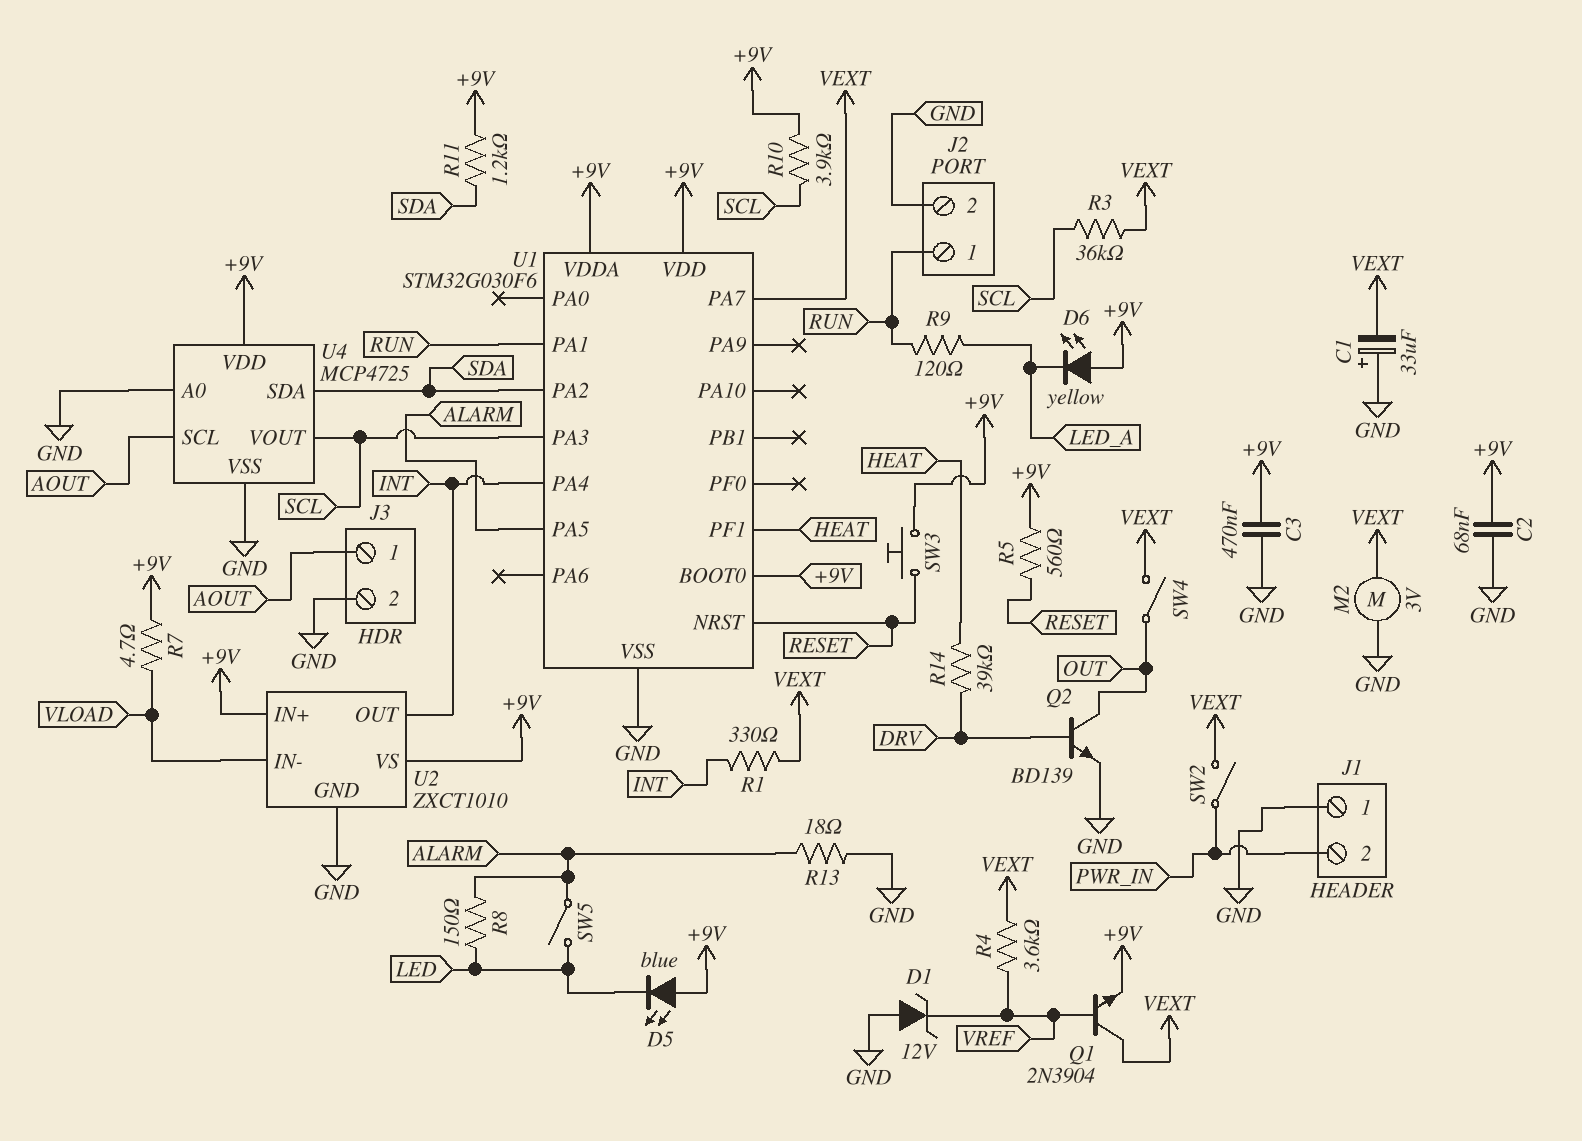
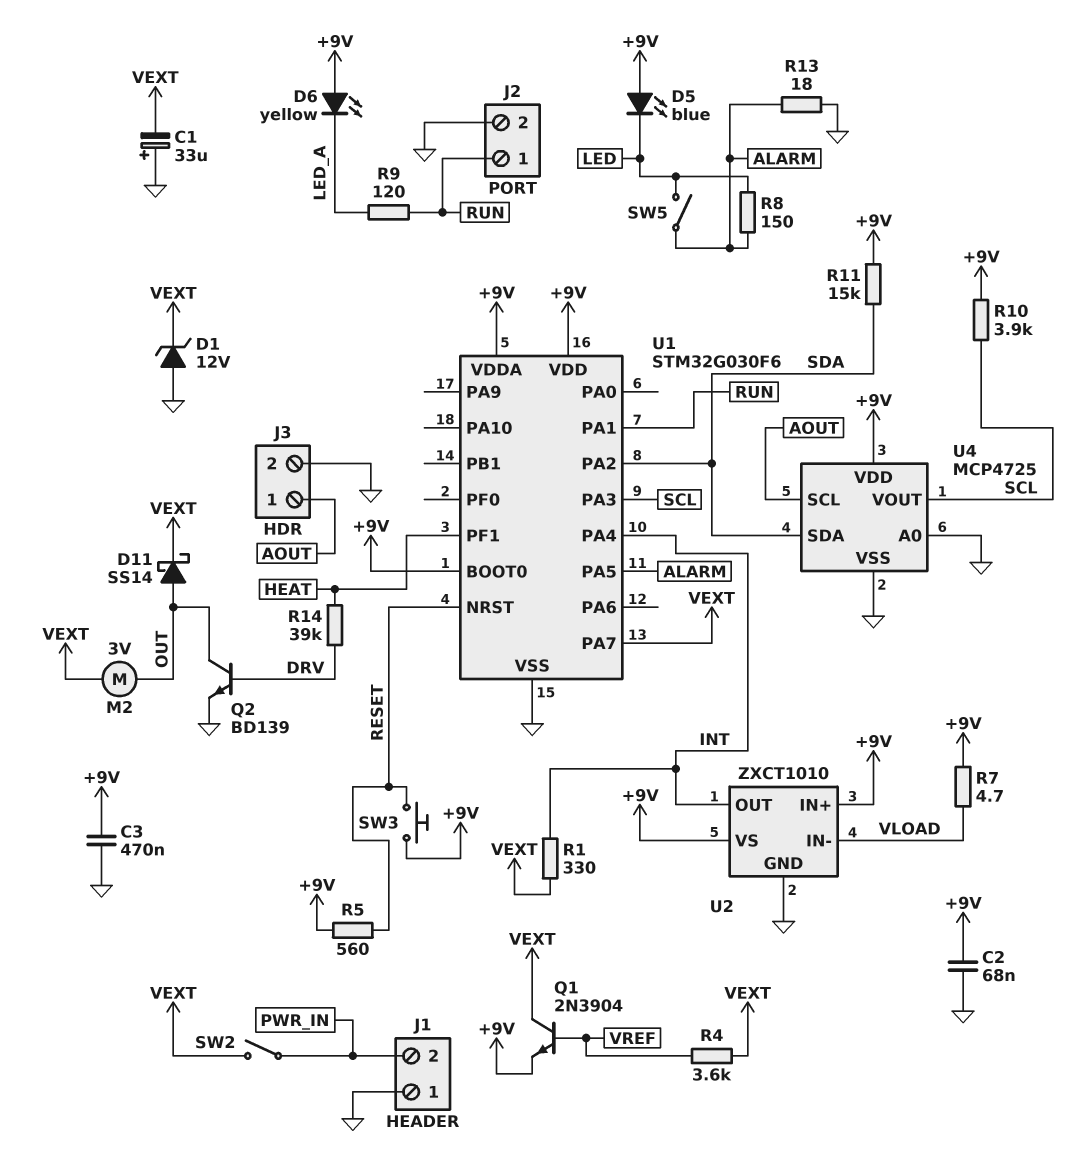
D1: zener 12V (A GND, K VREF) -> zener 12V (A GND, K VEXT)
D11: none -> schottky SS14 (A OUT, K VEXT)
M2: motor 3V (GND, VEXT) -> motor 3V (OUT, VEXT)
R3: 36k (SCL, VEXT) -> none
R11: 1.2k (+9V, SDA) -> 15k (+9V, SDA)
SW4: switch (OUT, VEXT) -> none

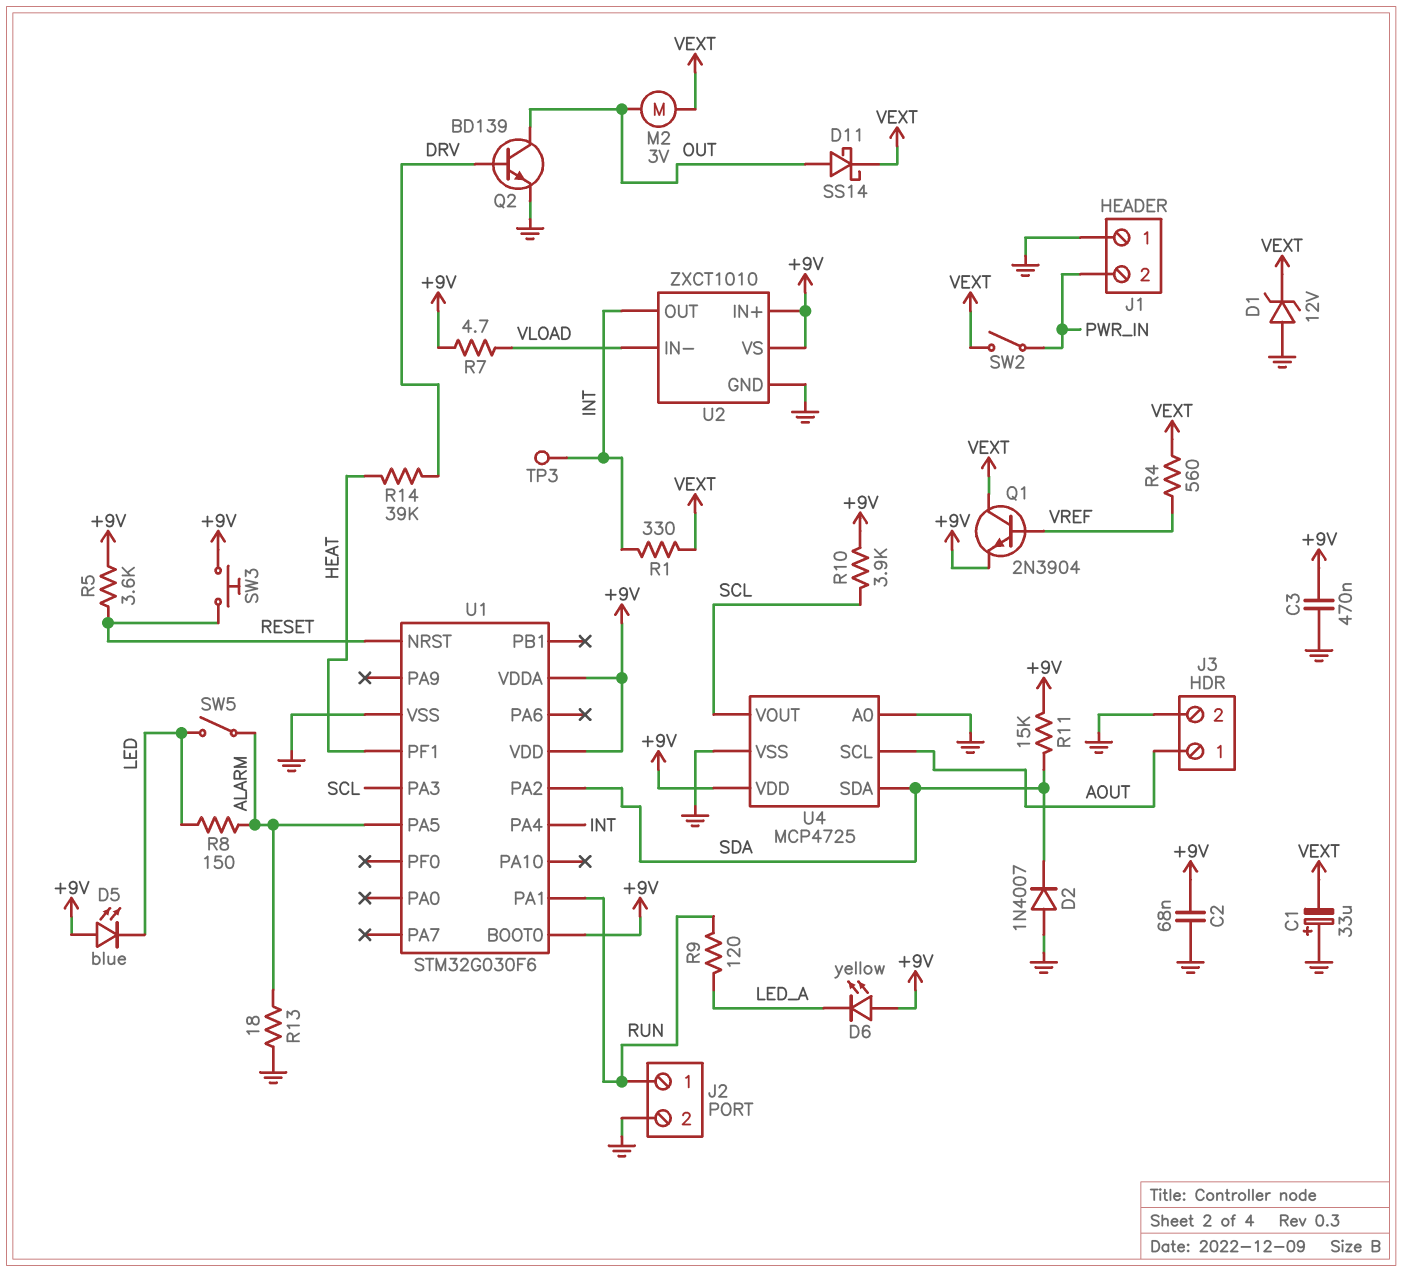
D2: none -> diode 1N4007 (A GND, K SDA)
R4: 3.6k (VEXT, VREF) -> 560 (VEXT, VREF)
R5: 560 (+9V, RESET) -> 3.6k (+9V, RESET)
TP3: none -> test point (INT)
U1 pin PA7: VEXT -> none

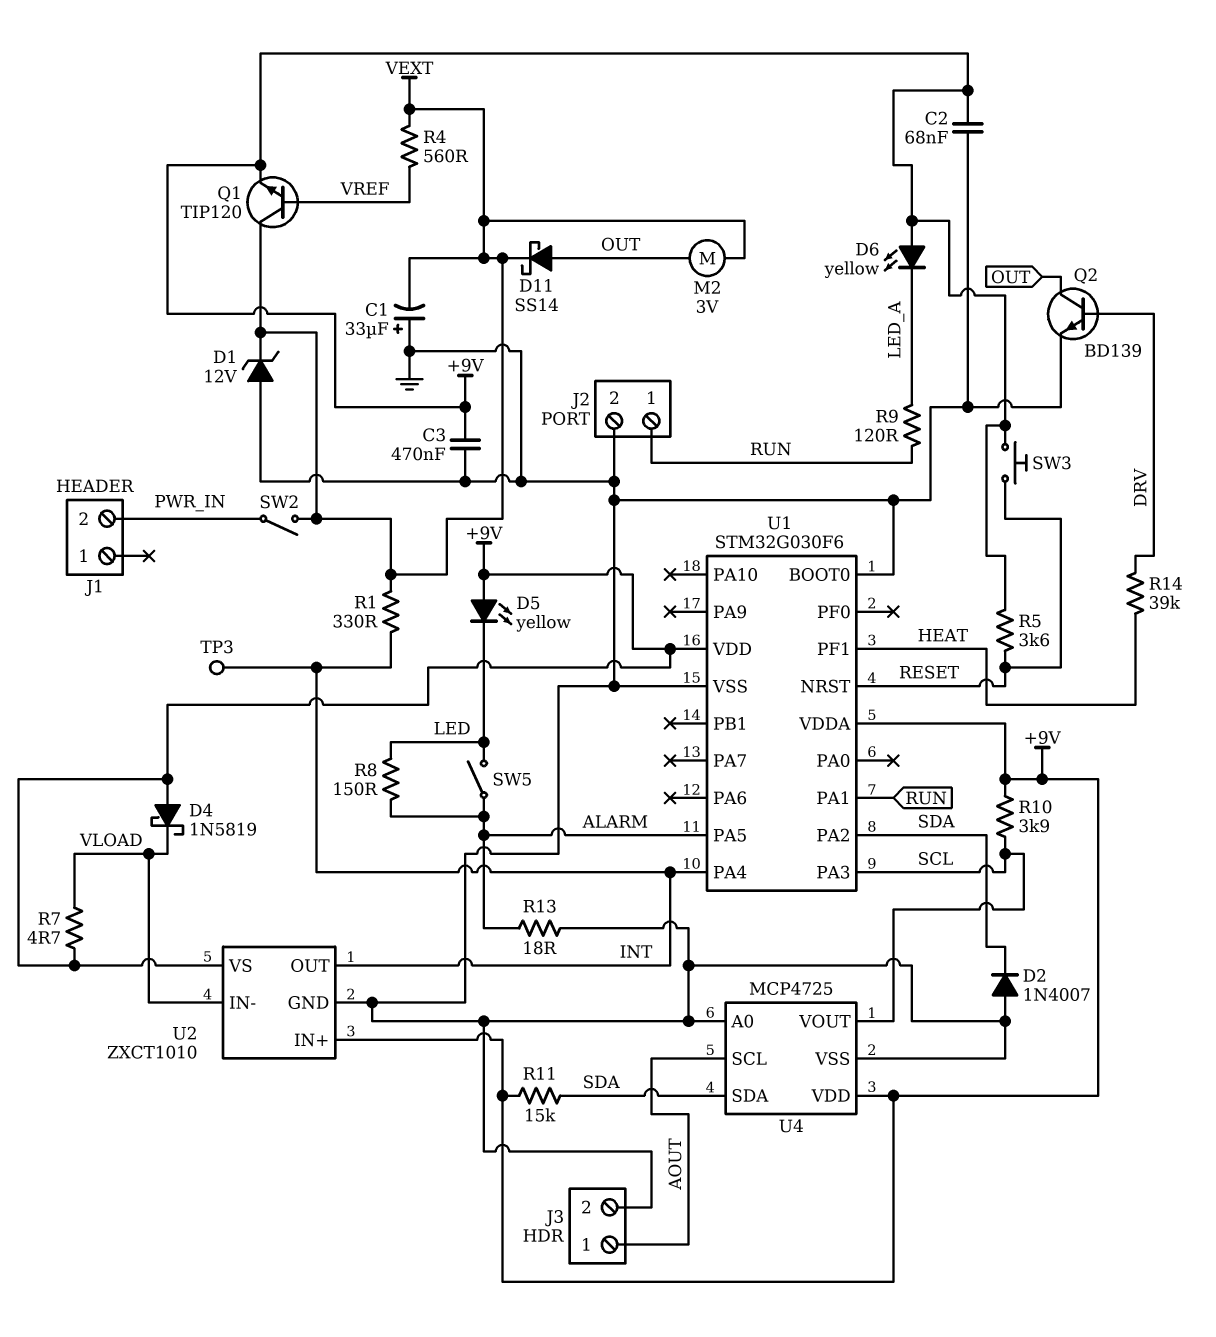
D4: none -> schottky 1N5819 (A +9V, K VLOAD)
D5: LED blue (A +9V, K LED) -> LED yellow (A +9V, K LED)
J1 pin 1: GND -> none
Q1: NPN 2N3904 (B VREF, C VEXT, E +9V) -> NPN TIP120 (B VREF, C VEXT, E +9V)
U1 pin BOOT0: +9V -> GND

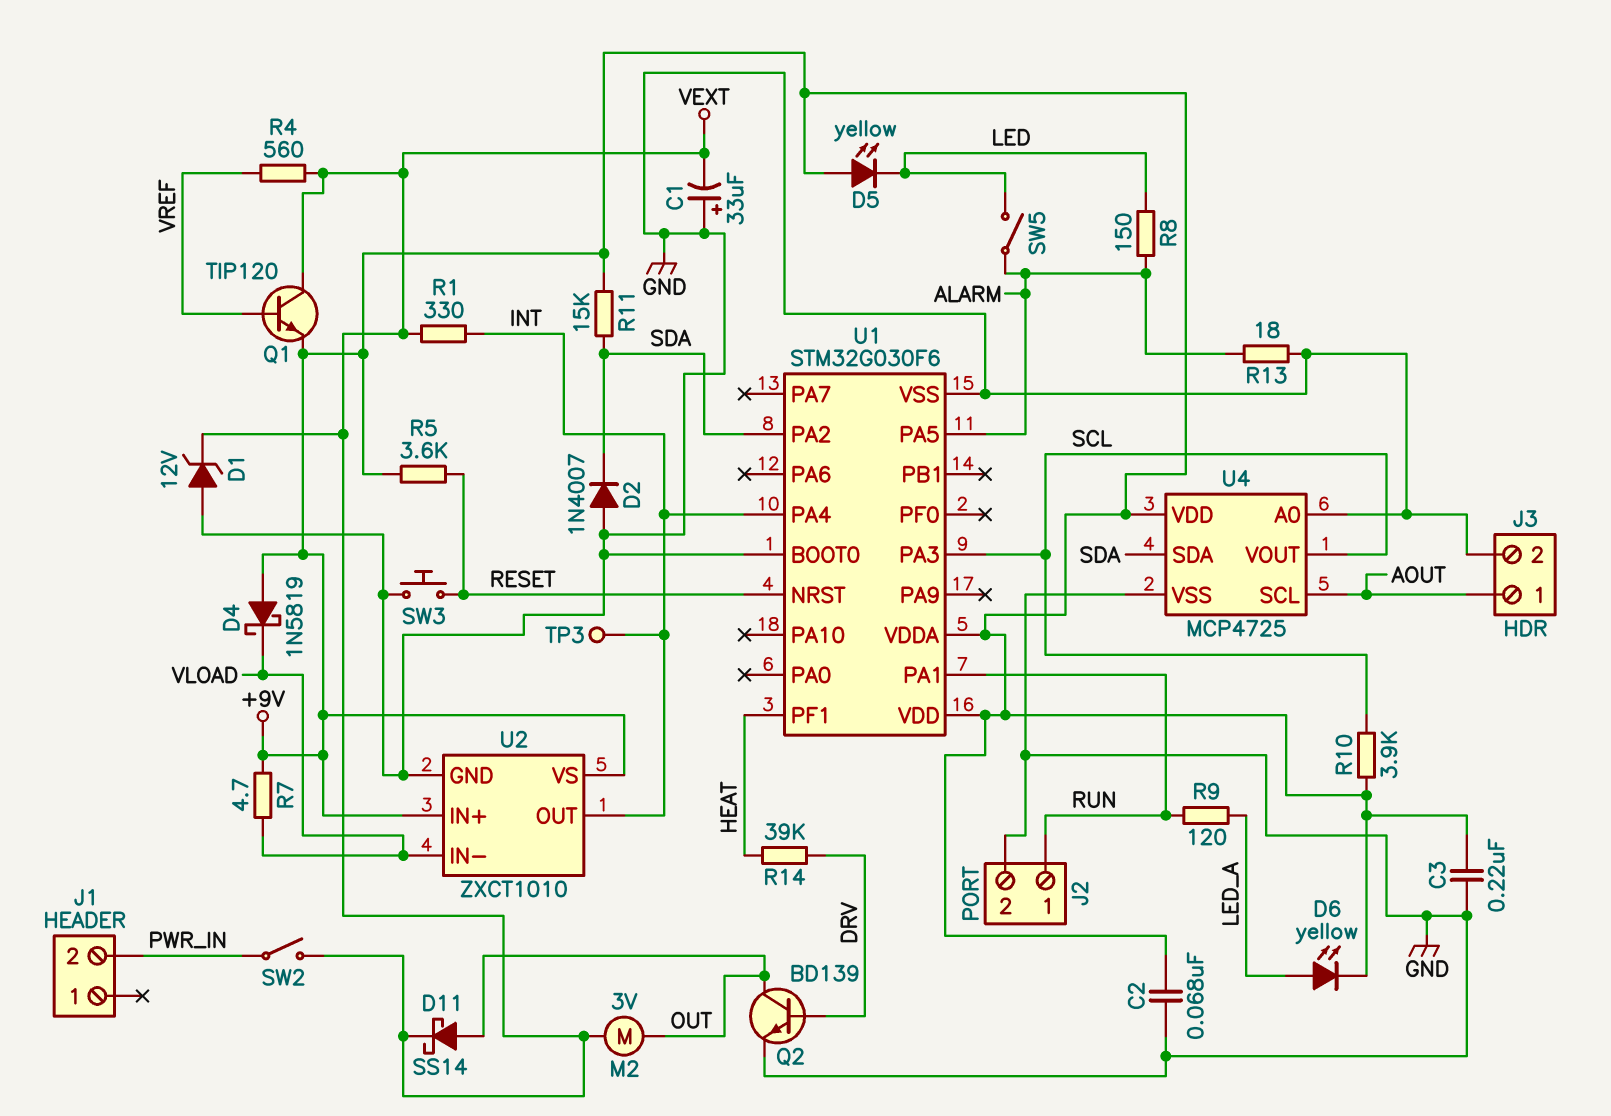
C3: 470nF (+9V, GND) -> 220nF (+9V, GND)
D6: LED yellow (A +9V, K LED_A) -> LED yellow (A LED_A, K +9V)
SW3: button (+9V, RESET) -> button (GND, RESET)

